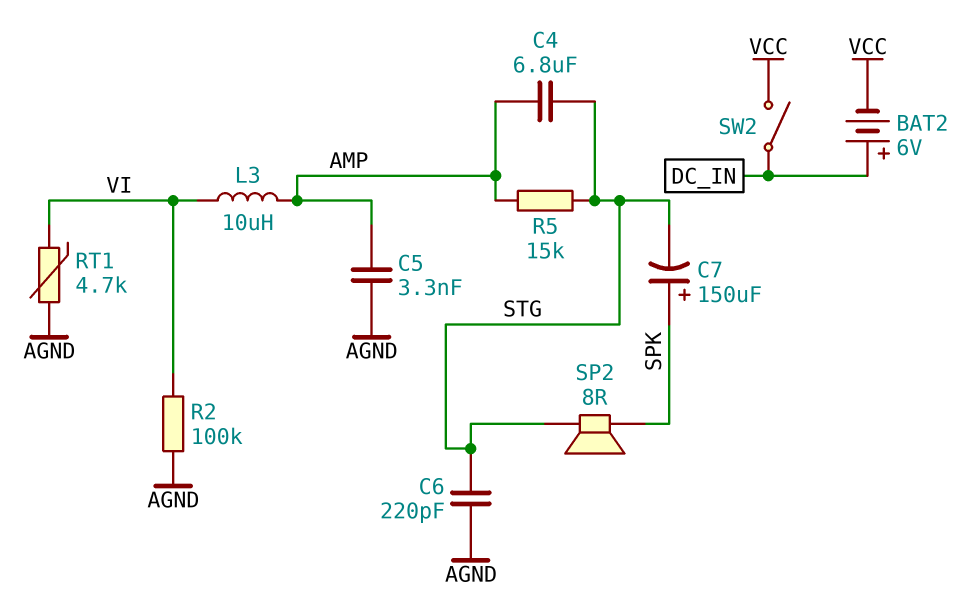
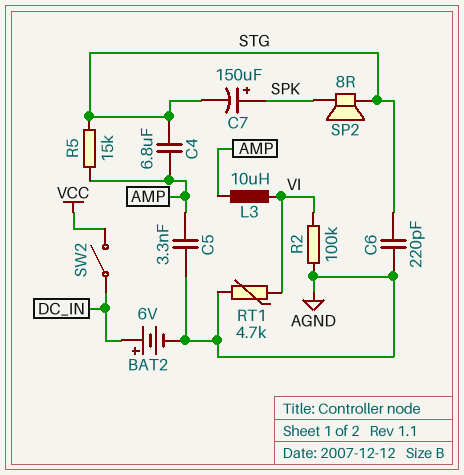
BAT2: 6V (plus DC_IN, minus VCC) -> 6V (plus DC_IN, minus AGND)

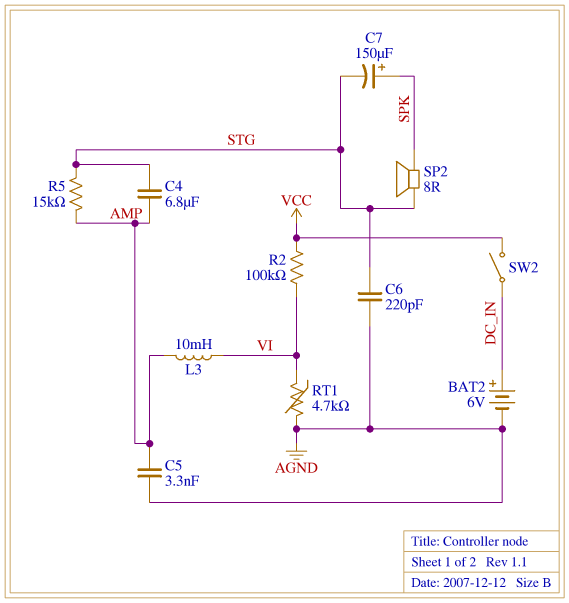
L3: 10uH (AMP, VI) -> 10mH (AMP, VI)
R2: 100k (AGND, VI) -> 100k (VCC, VI)

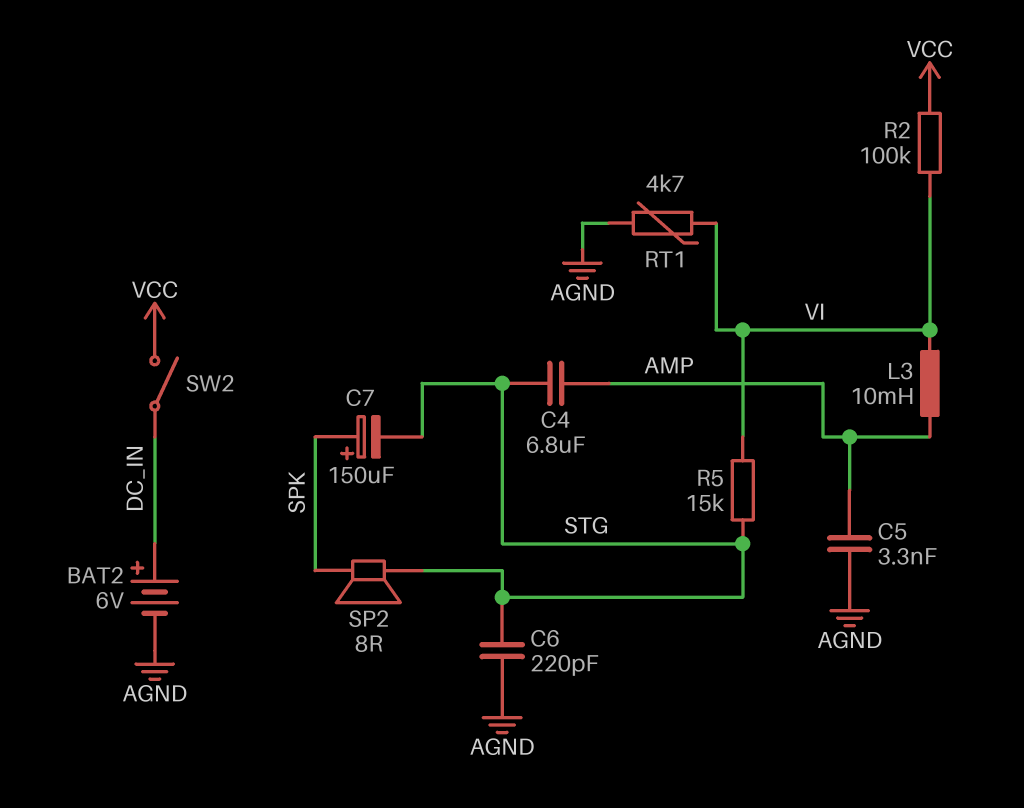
R5: 15k (AMP, STG) -> 15k (STG, VI)

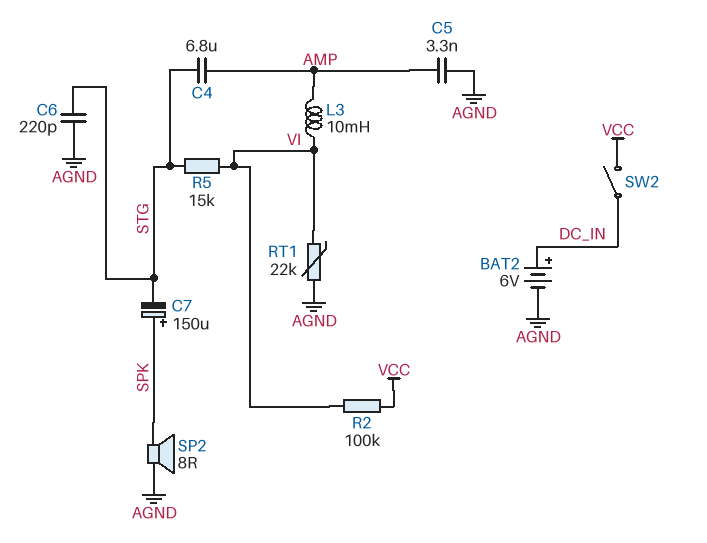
RT1: 4.7k (AGND, VI) -> 22k (AGND, VI)
SP2: speaker 8R (SPK, STG) -> speaker 8R (AGND, SPK)

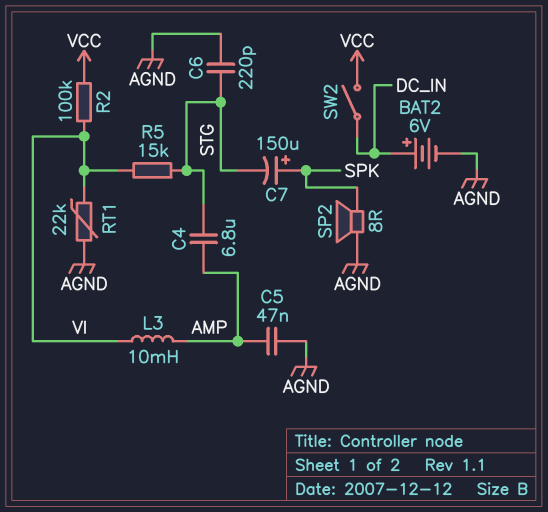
C5: 3.3nF (AGND, AMP) -> 47nF (AGND, AMP)

